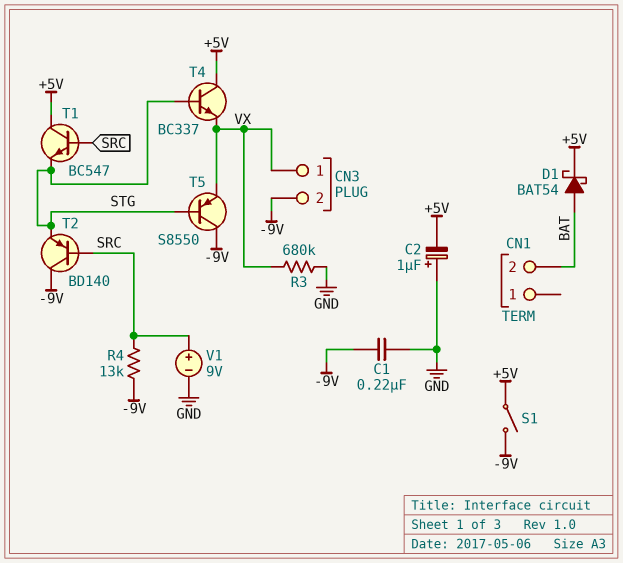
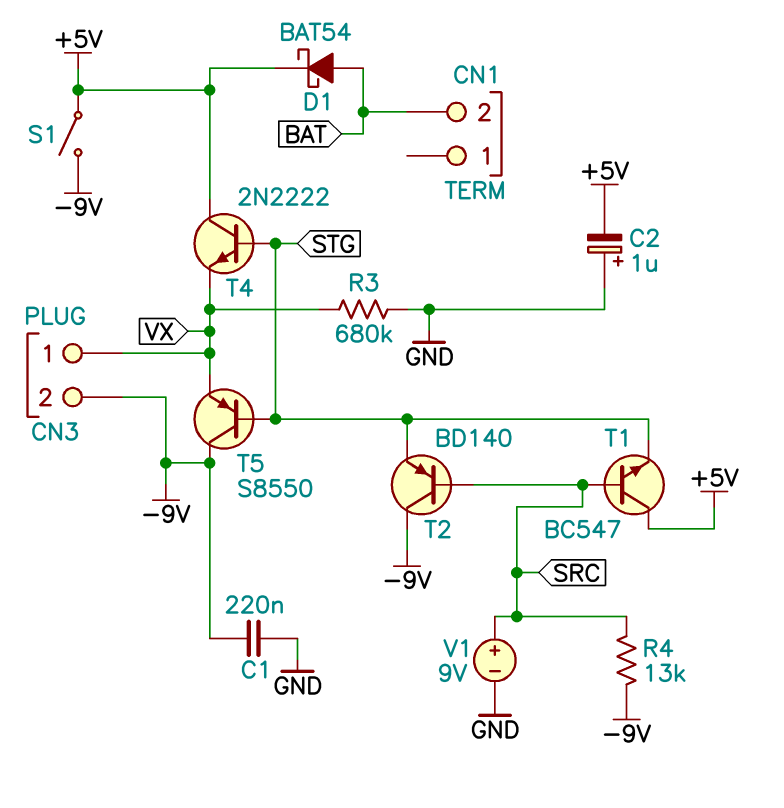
T4: NPN BC337 (B STG, C +5V, E VX) -> NPN 2N2222 (B STG, C +5V, E VX)

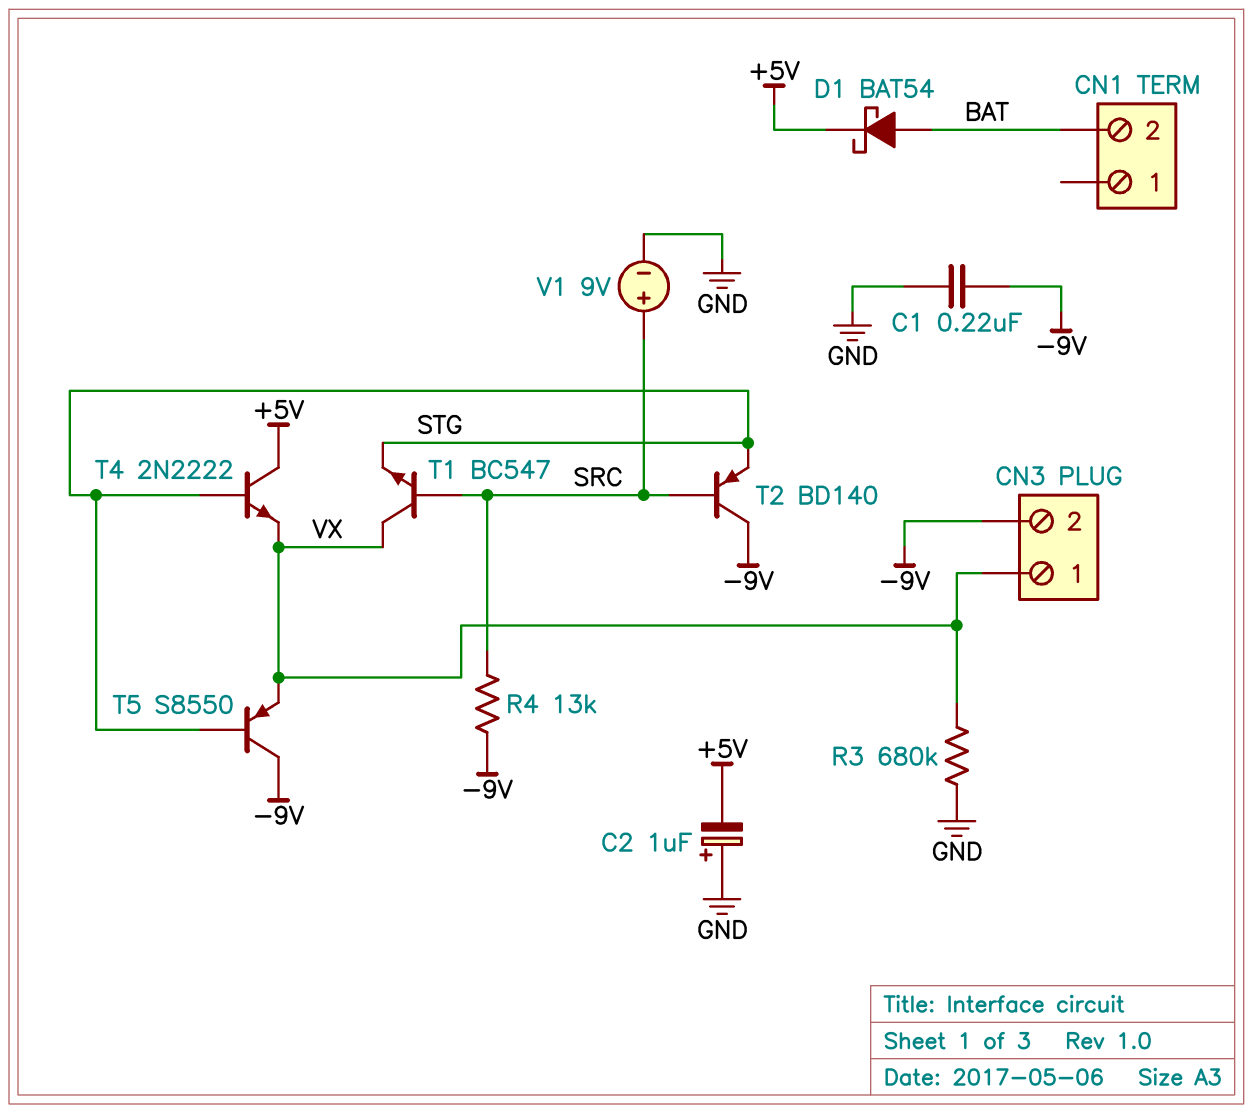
S1: switch (+5V, -9V) -> none
T1: NPN BC547 (B SRC, C +5V, E STG) -> NPN BC547 (B SRC, C VX, E STG)

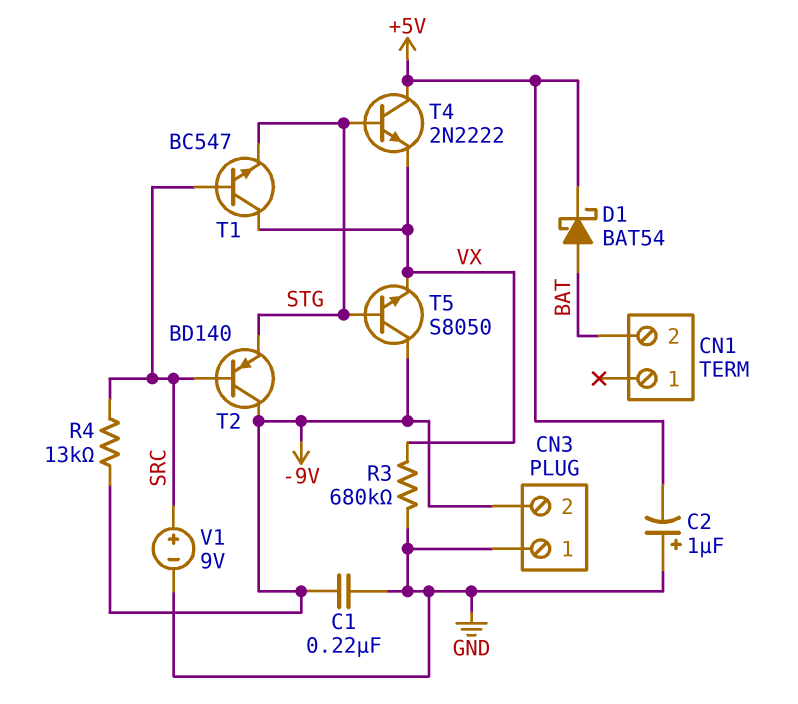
CN3 pin 1: VX -> GND
T5: PNP S8550 (B STG, C -9V, E VX) -> NPN S8050 (B STG, C -9V, E VX)

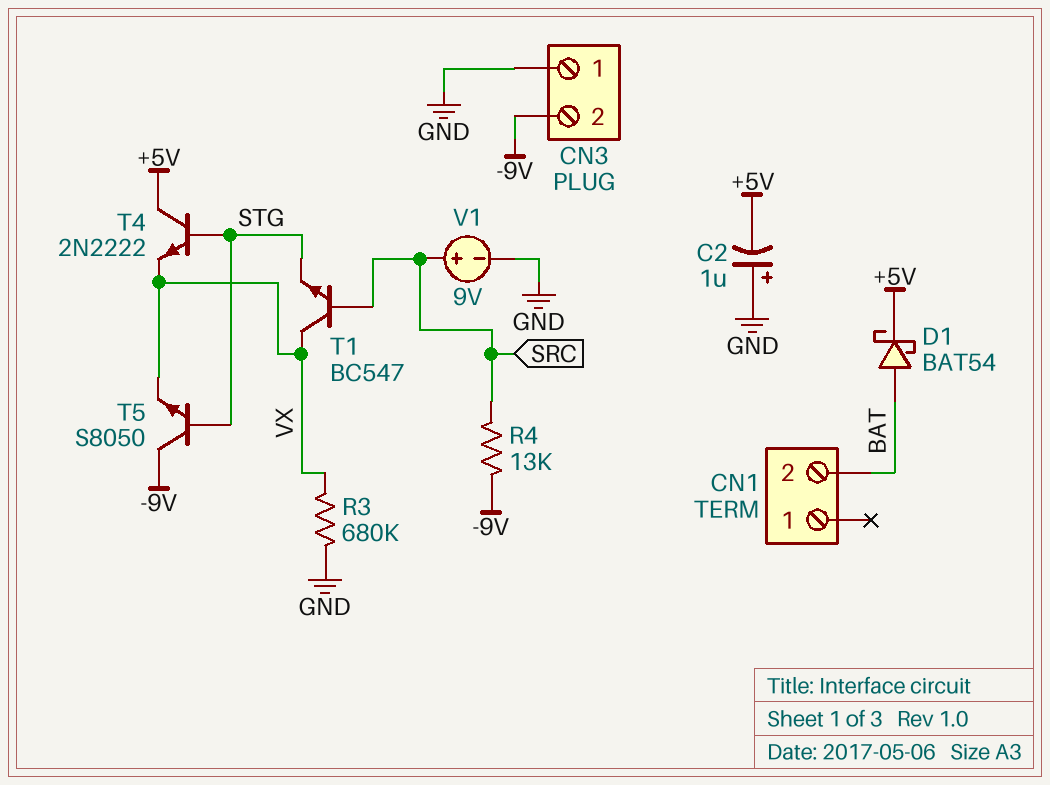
C1: 220nF (-9V, GND) -> none
T2: PNP BD140 (B SRC, C -9V, E STG) -> none

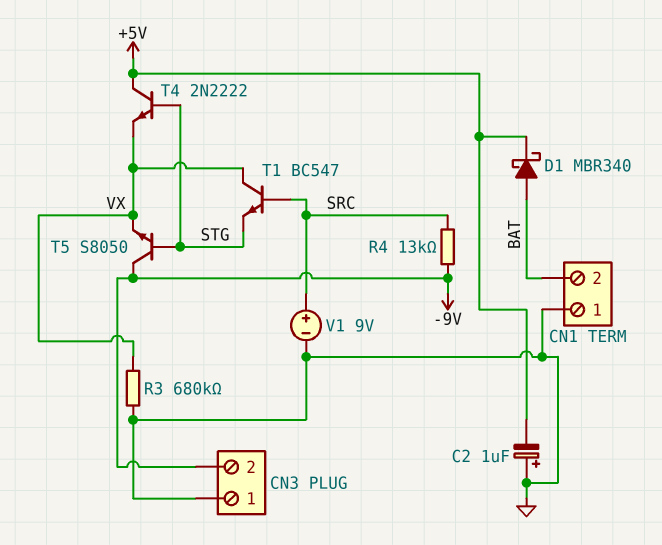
CN1 pin 1: none -> GND
D1: schottky BAT54 (A BAT, K +5V) -> schottky MBR340 (A BAT, K +5V)

